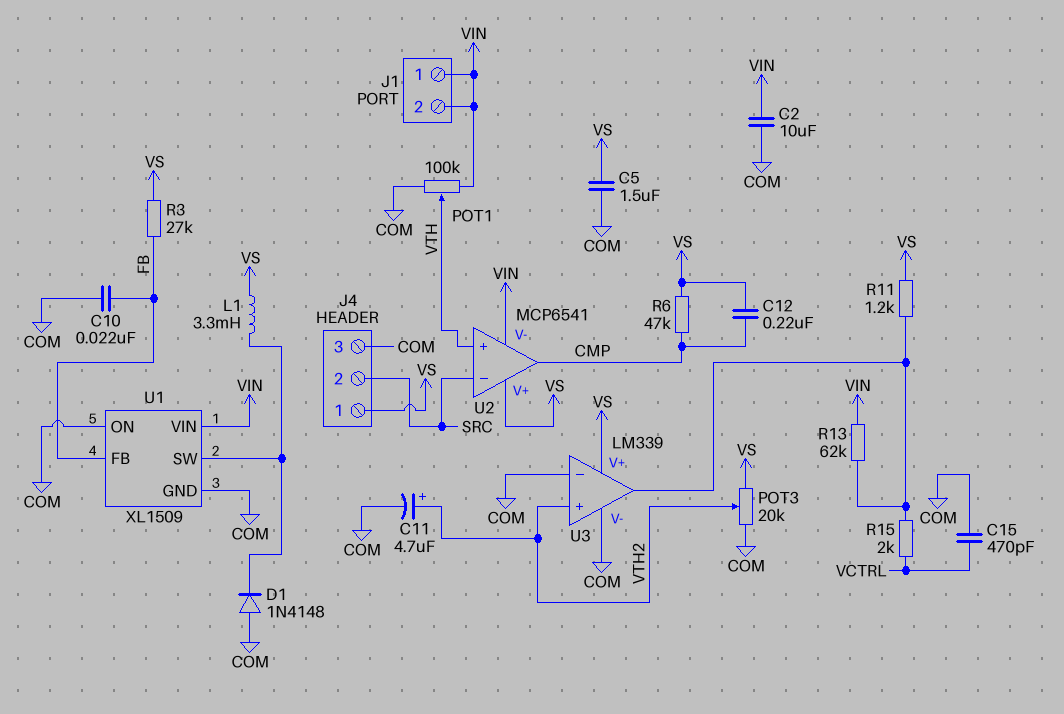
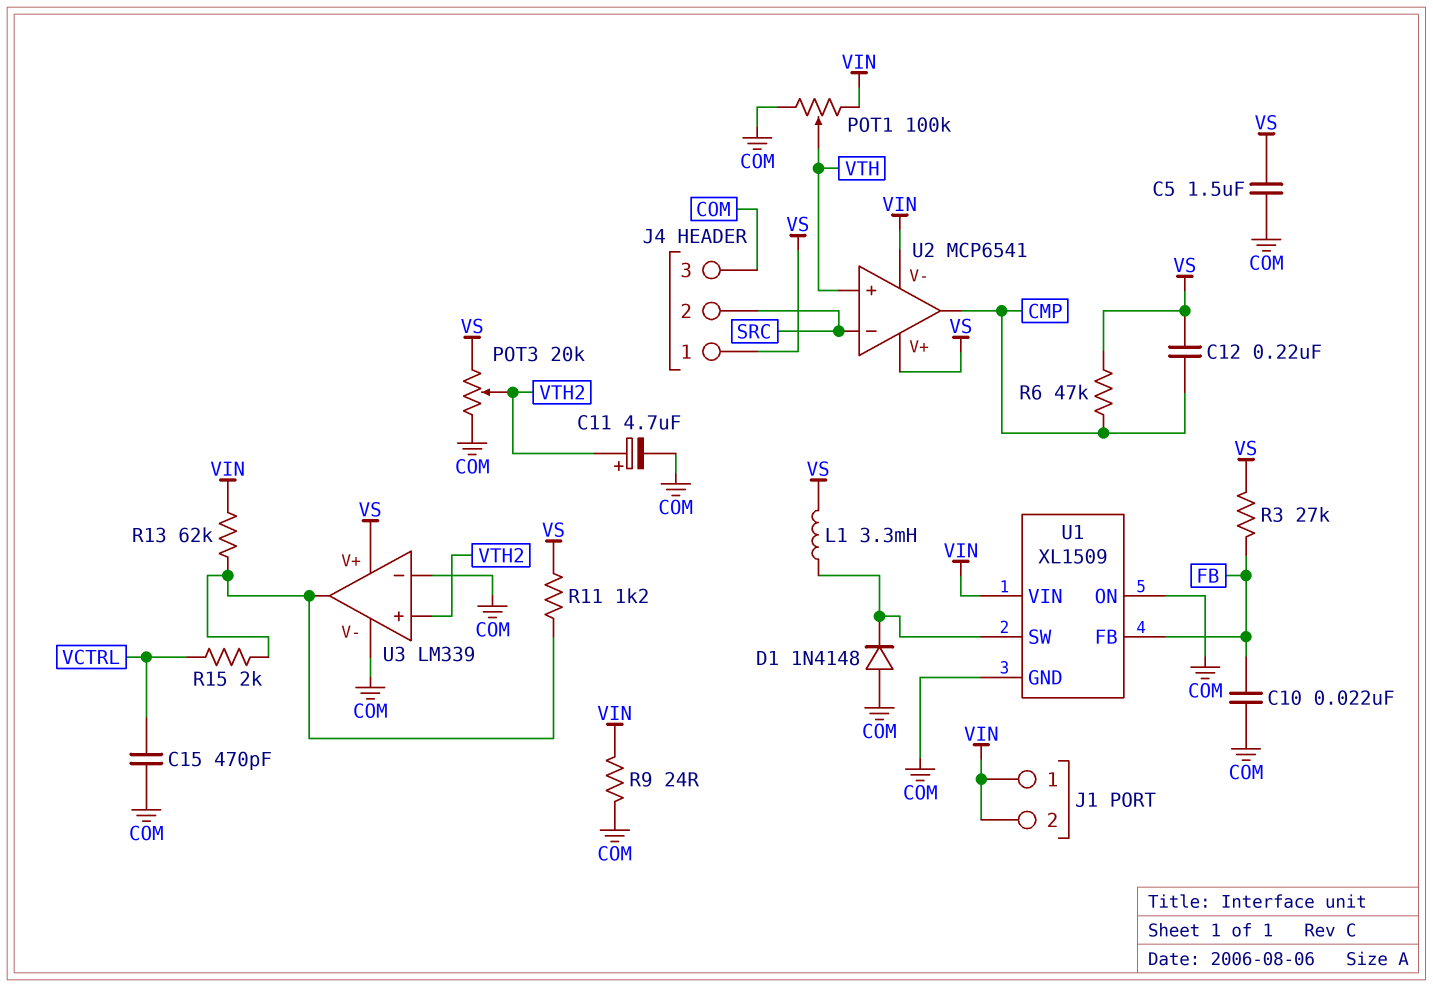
C2: 10uF (COM, VIN) -> none
R9: none -> 24 (COM, VIN)

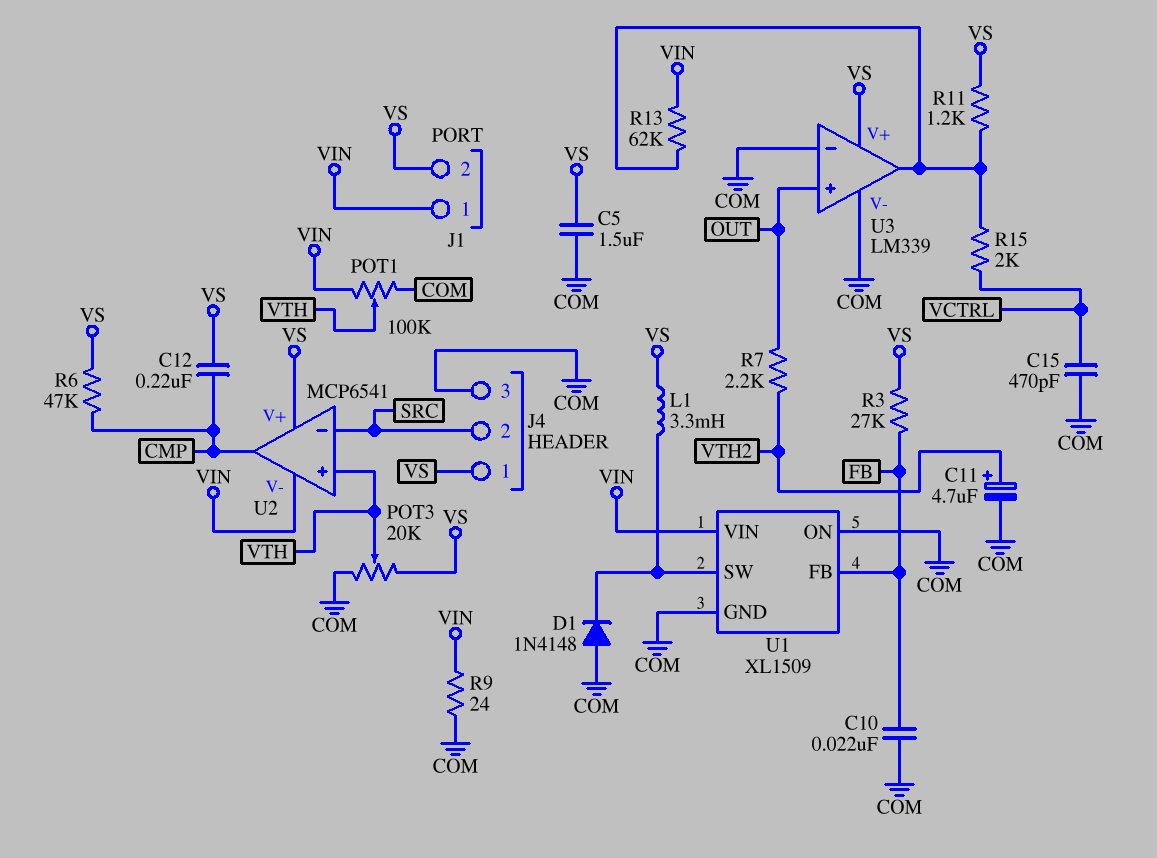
J1 pin 2: VIN -> VS
POT3: 20k (COM, VS, wiper VTH2) -> 20k (COM, VS, wiper VTH)
R7: none -> 2.2k (OUT, VTH2)
U3 pin in+: VTH2 -> OUT

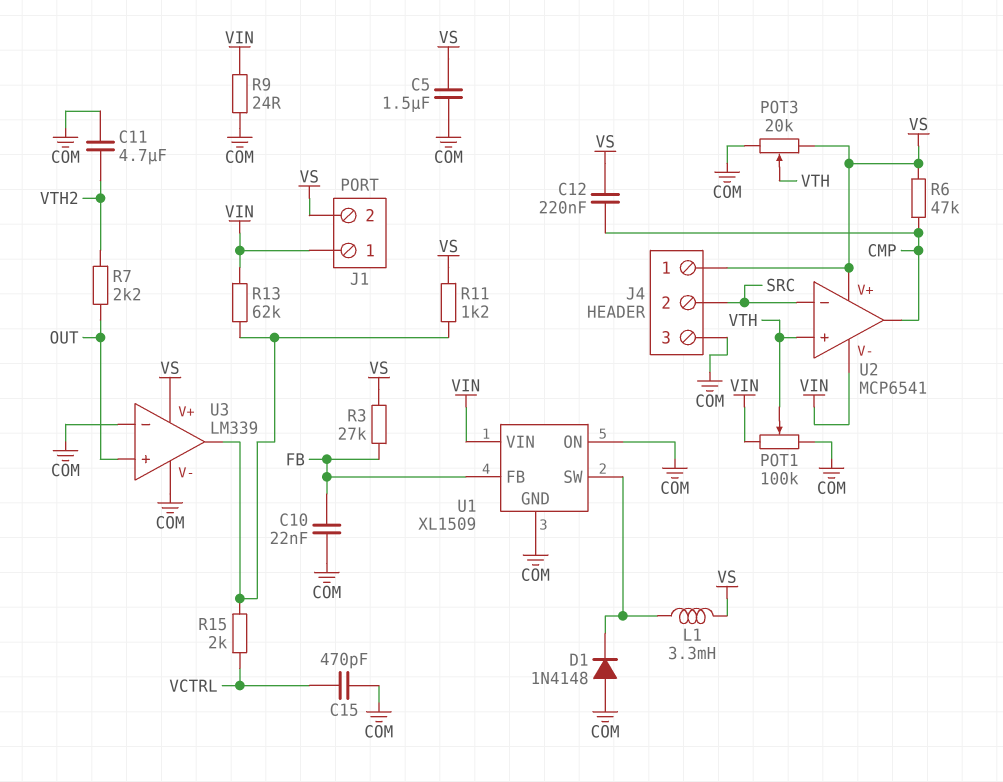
C11: 4.7uF (plus VTH2, minus COM) -> 4.7uF (COM, VTH2)

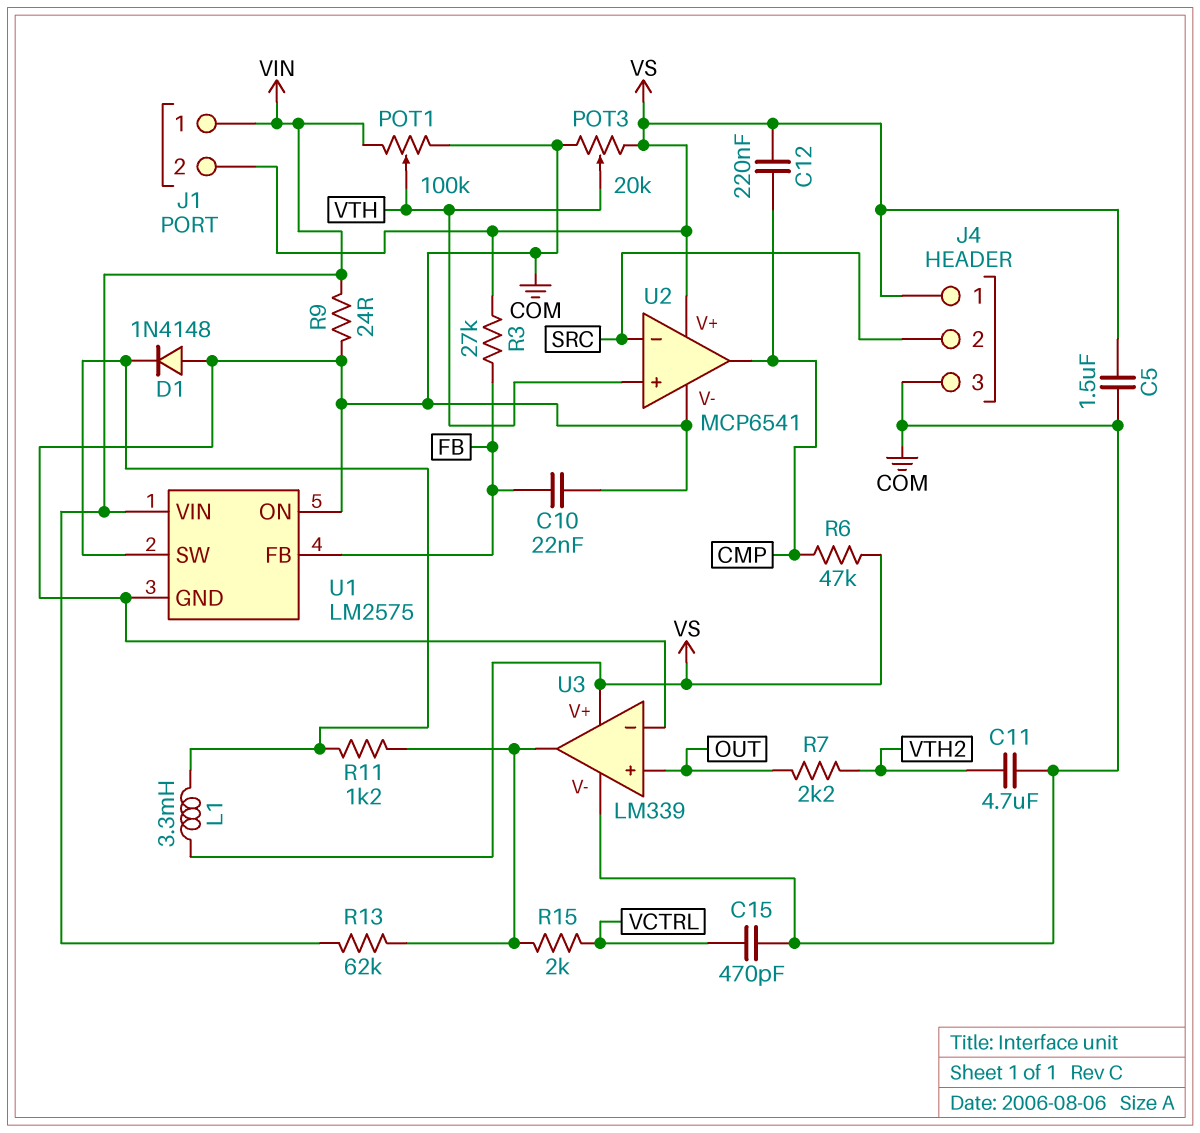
R11: 1.2k (U3/out, VS) -> 1.2k (U1/SW, U3/out)
U1: XL1509 -> LM2575
U2 pin V-: VIN -> COM

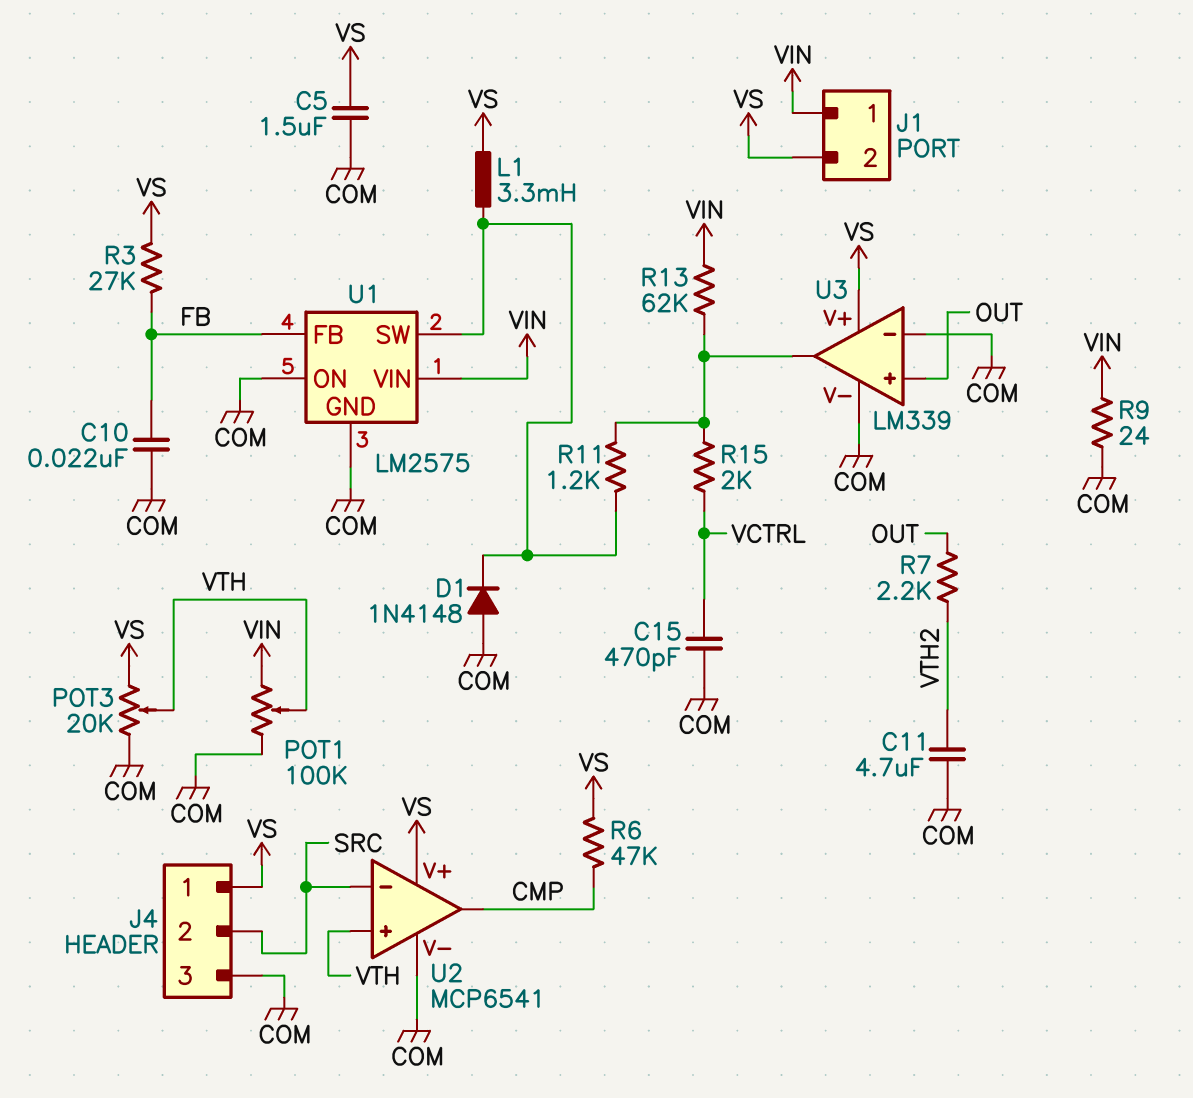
C12: 220nF (CMP, VS) -> none

